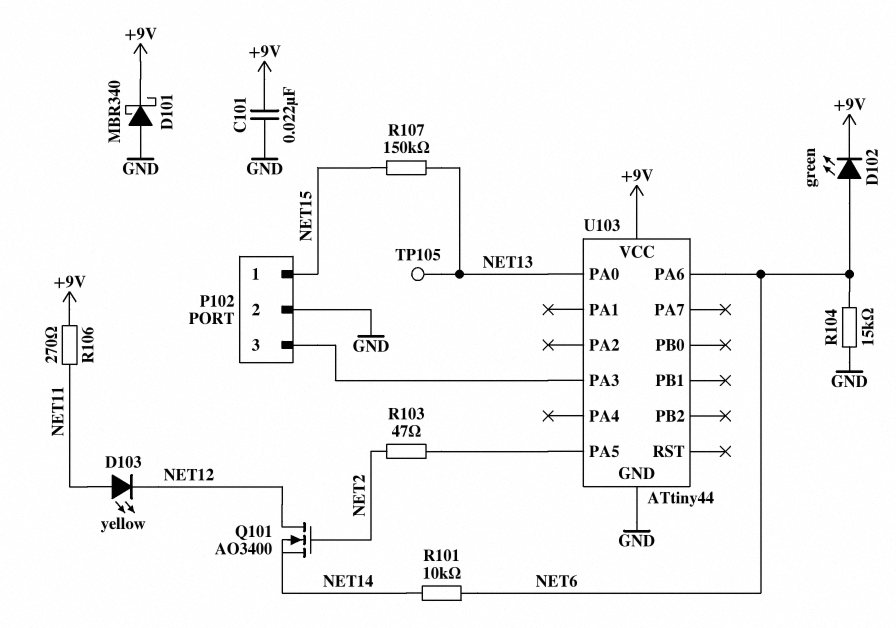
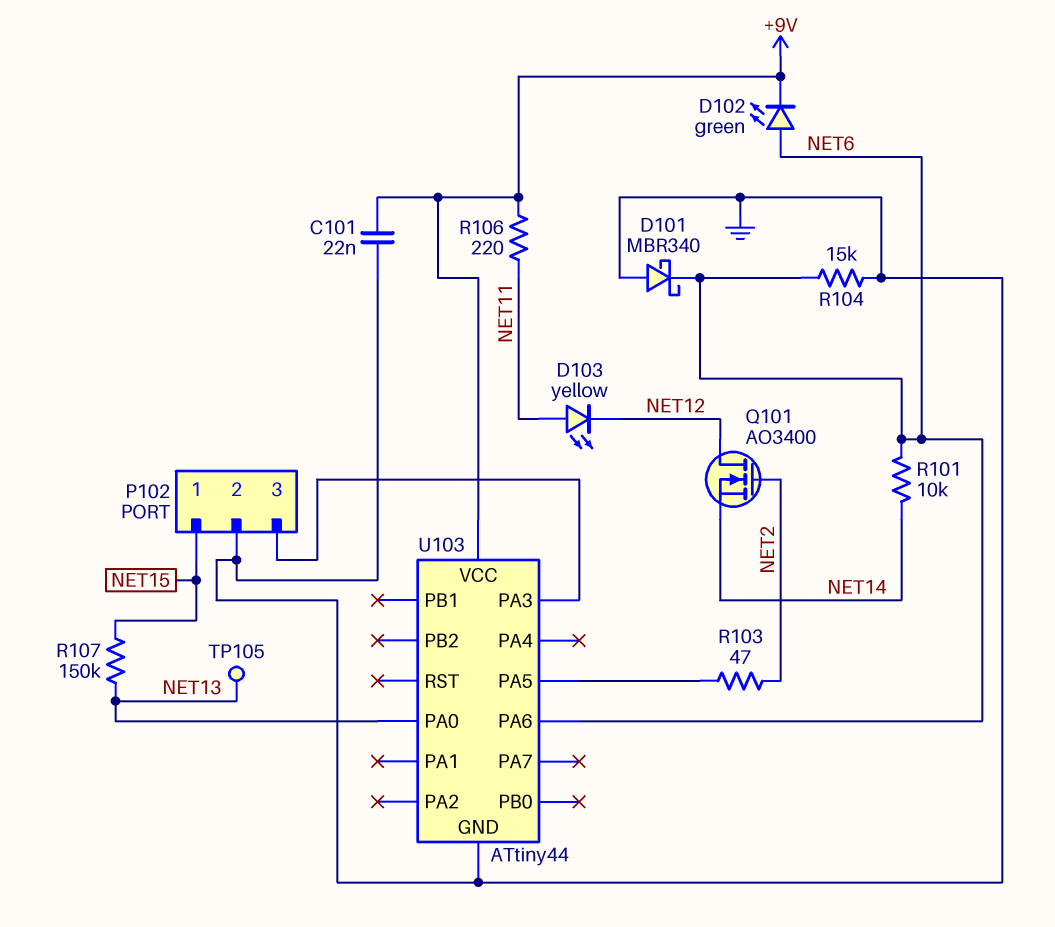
D101: schottky MBR340 (A GND, K +9V) -> schottky MBR340 (A GND, K NET6)
R106: 270 (+9V, NET11) -> 220 (+9V, NET11)

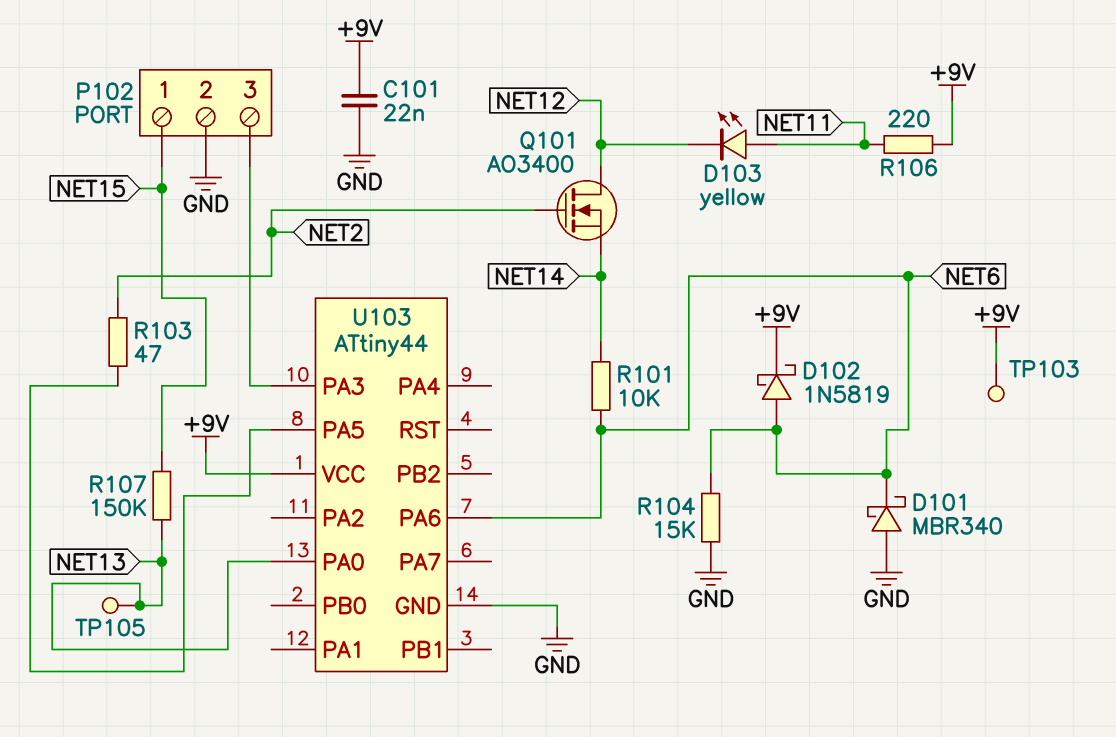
D102: LED green (A NET6, K +9V) -> schottky 1N5819 (A NET6, K +9V)
TP103: none -> test point (+9V)

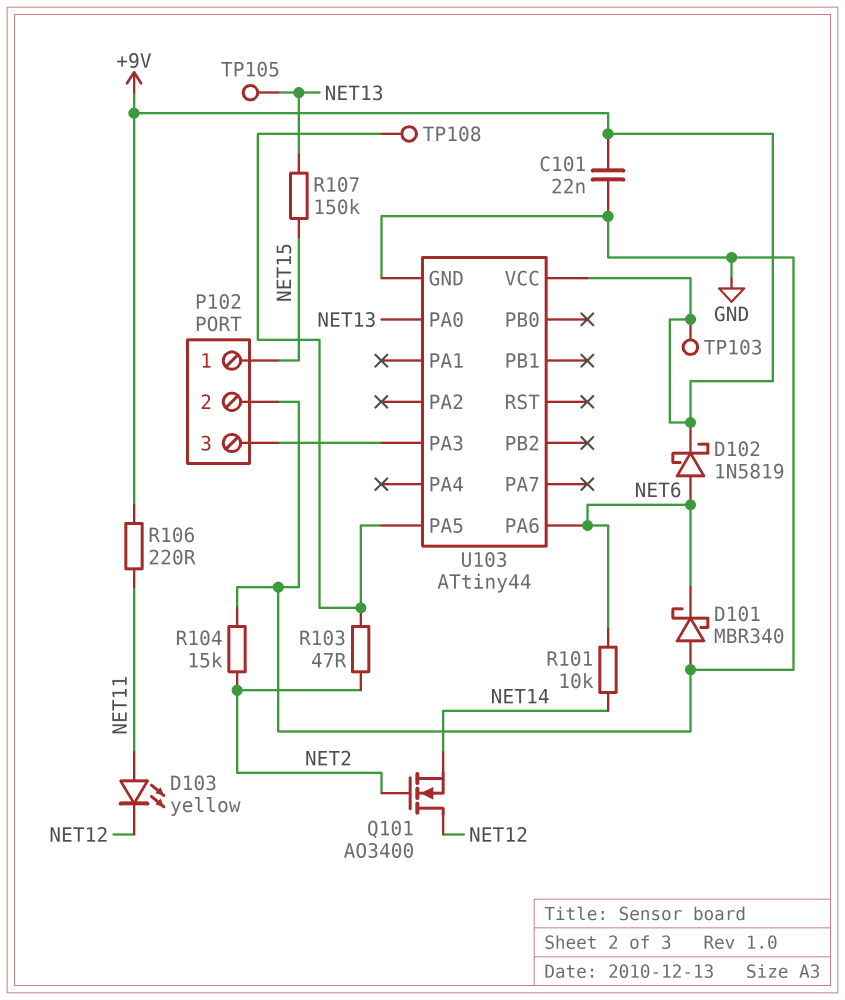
R104: 15k (GND, NET6) -> 15k (GND, NET2)
TP108: none -> test point (U103/PA5)

